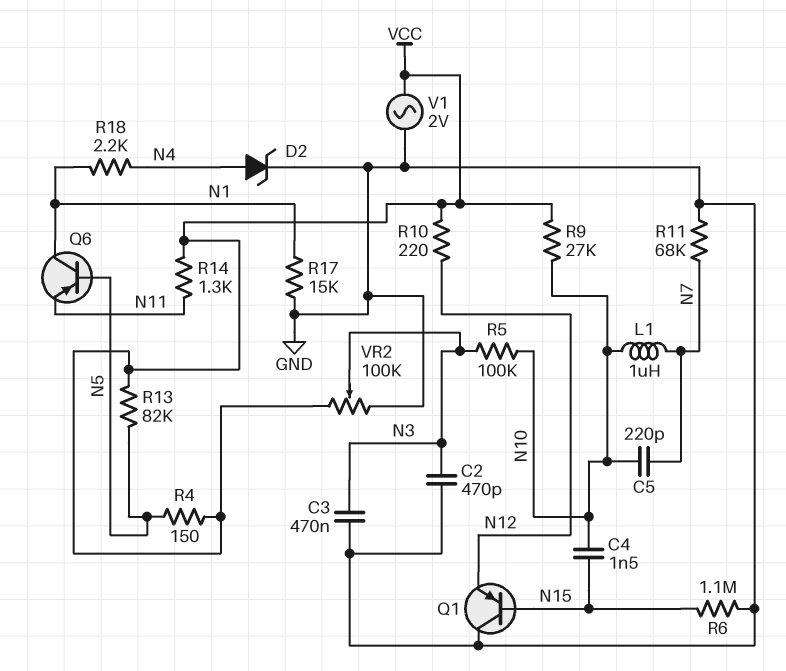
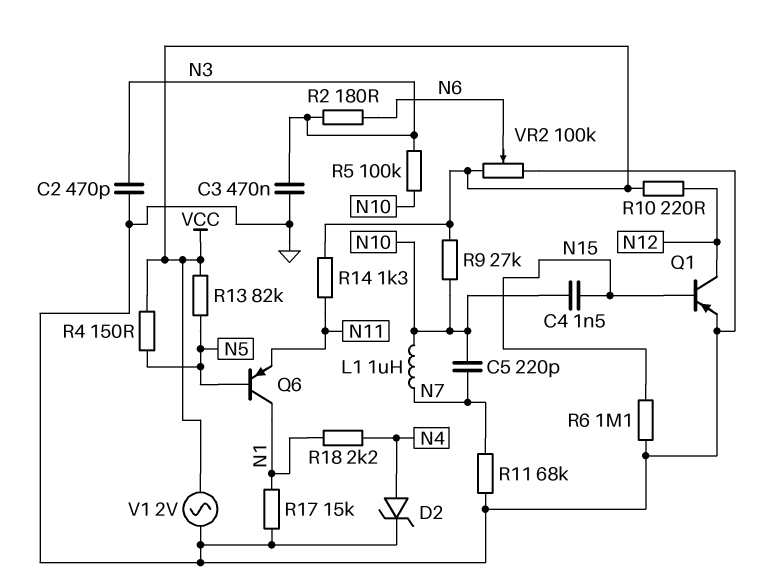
Q1: PNP (B N15, C GND, E N12) -> PNP (B N15, C N12, E GND)
R2: none -> 180 (N3, N6)
VR2: 100k (GND, VCC, wiper N3) -> 100k (GND, VCC, wiper N6)

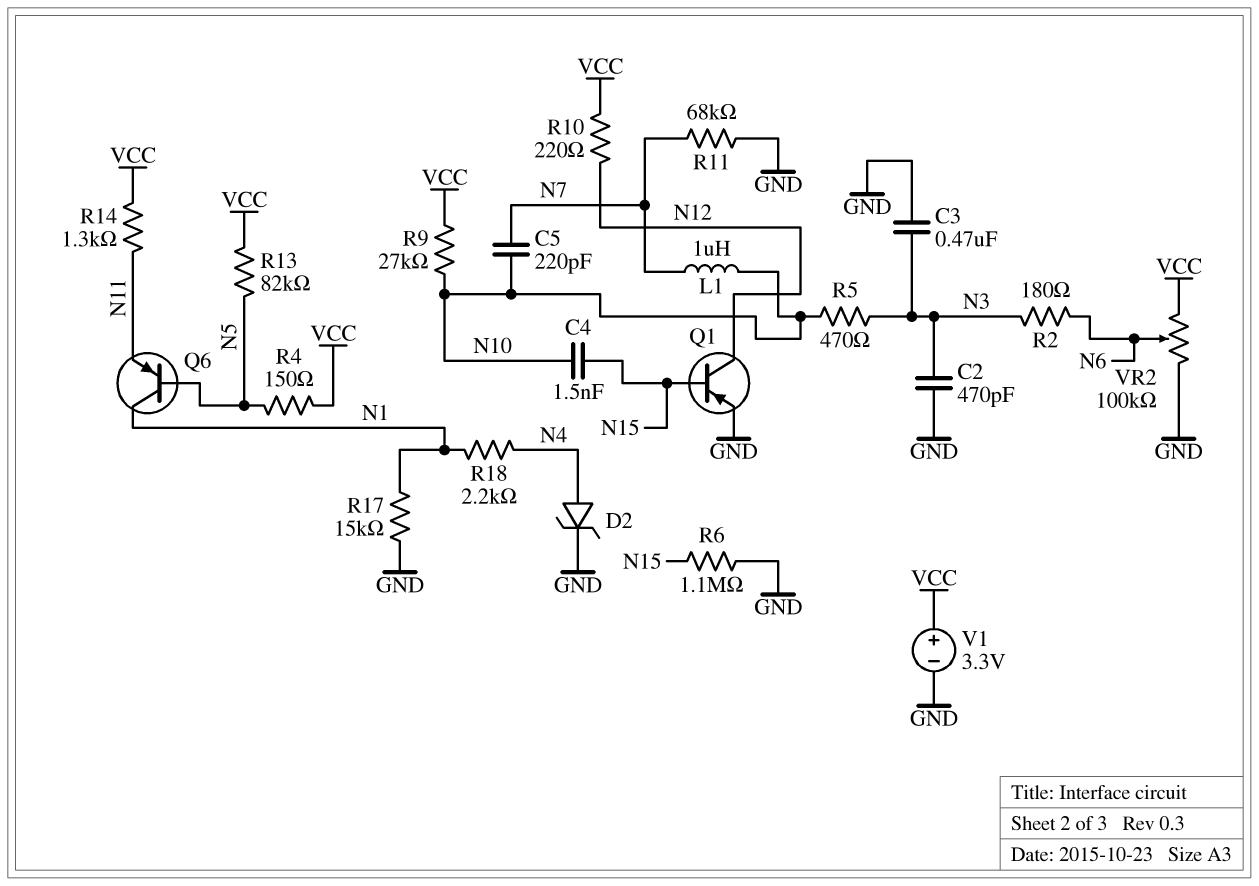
R5: 100k (N3, N10) -> 470 (N3, N10)
V1: AC 2V (GND, VCC) -> 3.3V (plus VCC, minus GND)

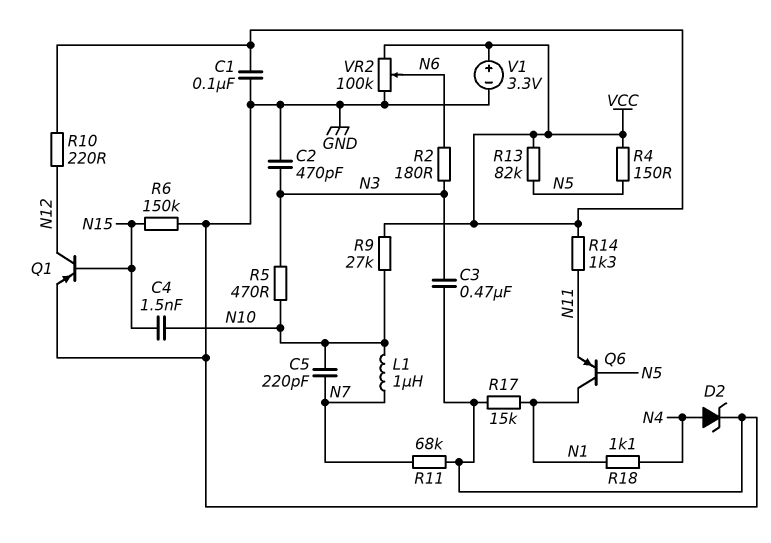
C1: none -> 100nF (GND, VCC)
R6: 1.1M (GND, N15) -> 150k (GND, N15)
R18: 2.2k (N1, N4) -> 1.1k (N1, N4)

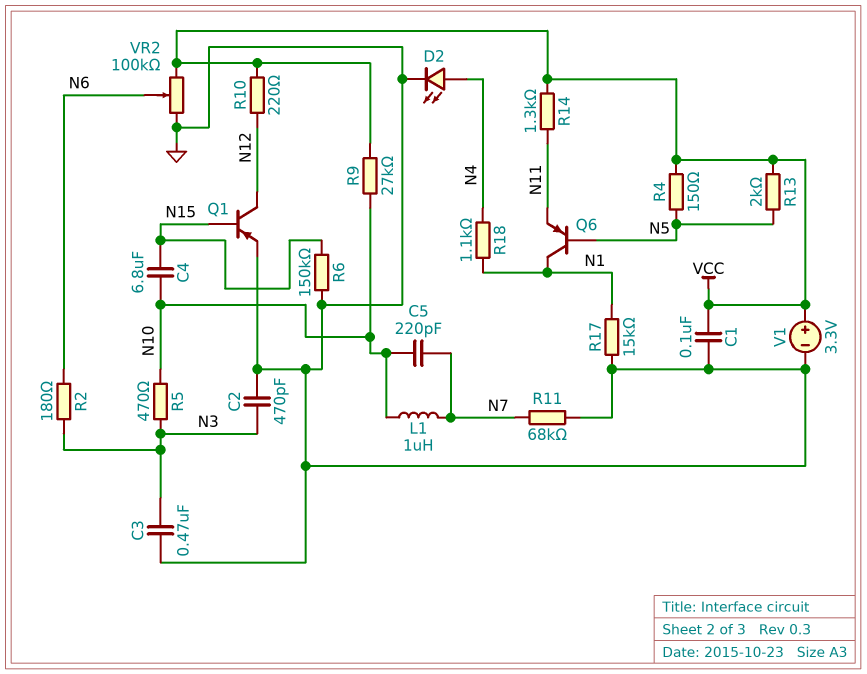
C4: 1.5nF (N10, N15) -> 6.8uF (N10, N15)
D2: zener (A N4, K GND) -> LED (A N4, K GND)
R13: 82k (N5, VCC) -> 2k (N5, VCC)

